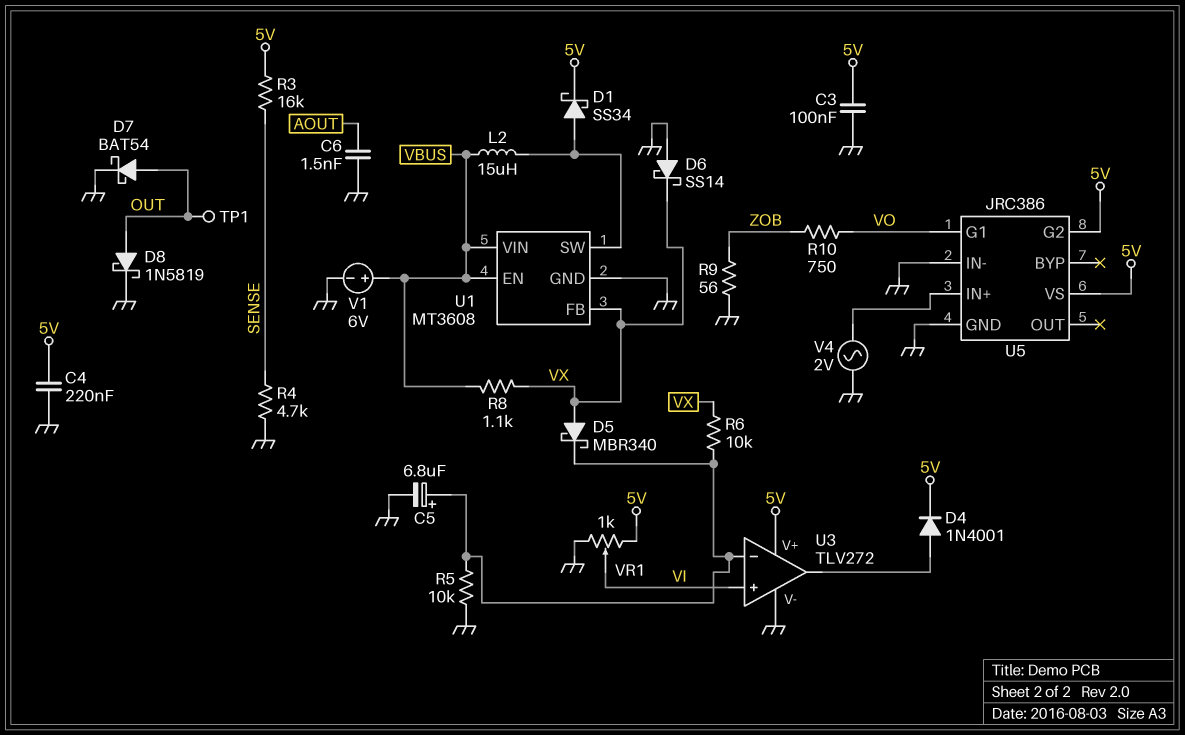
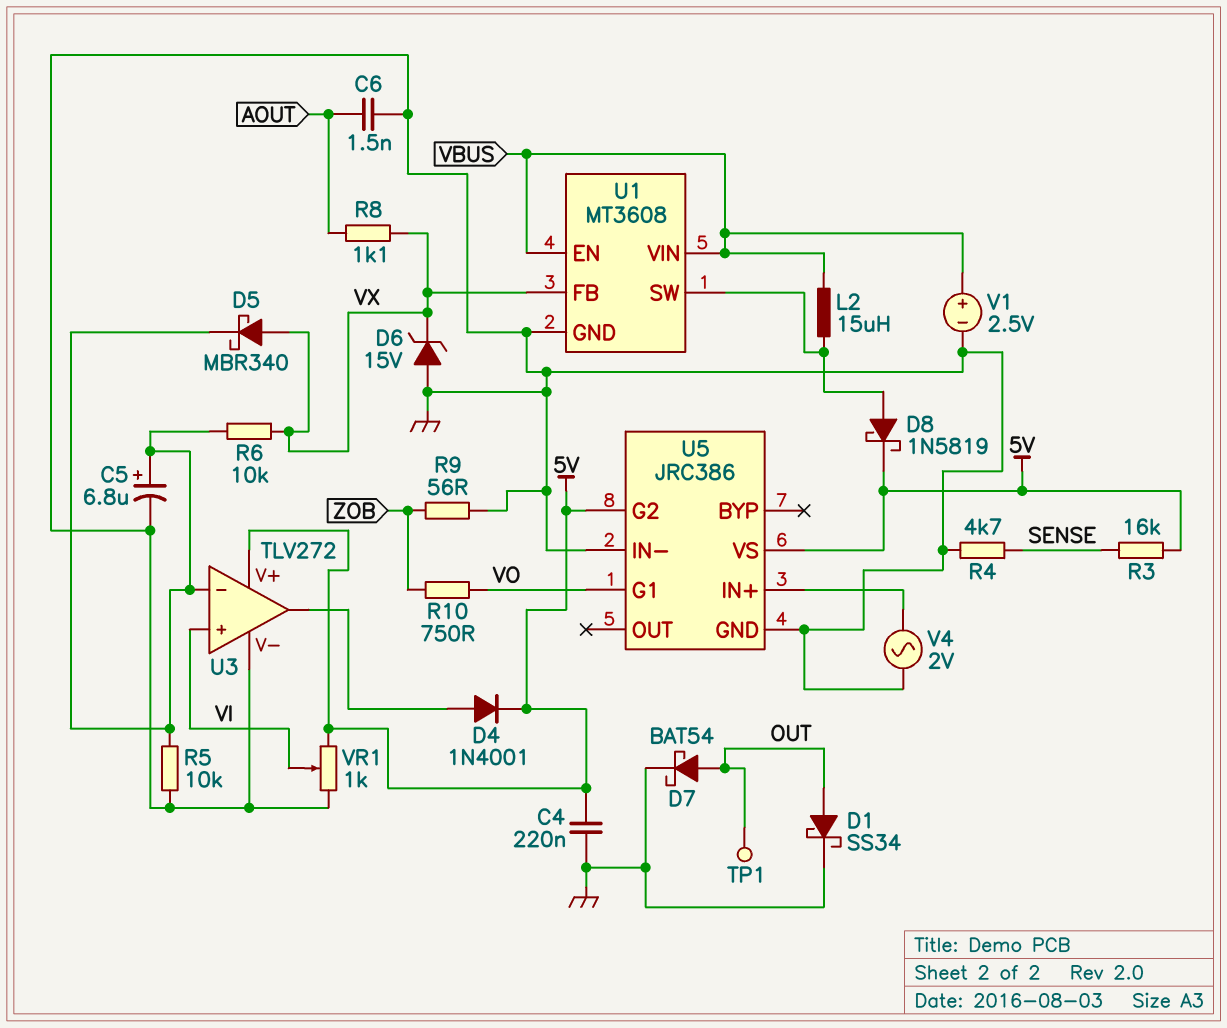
C3: 100nF (5V, GND) -> none
D1: schottky SS34 (A U1/SW, K 5V) -> schottky SS34 (A OUT, K GND)
D6: schottky SS14 (A GND, K VX) -> zener 15V (A GND, K VX)
D8: schottky 1N5819 (A OUT, K GND) -> schottky 1N5819 (A U1/SW, K 5V)
R8: 1.1k (VBUS, VX) -> 1.1k (AOUT, VX)
V1: 6V (plus VBUS, minus GND) -> 2.5V (plus VBUS, minus GND)

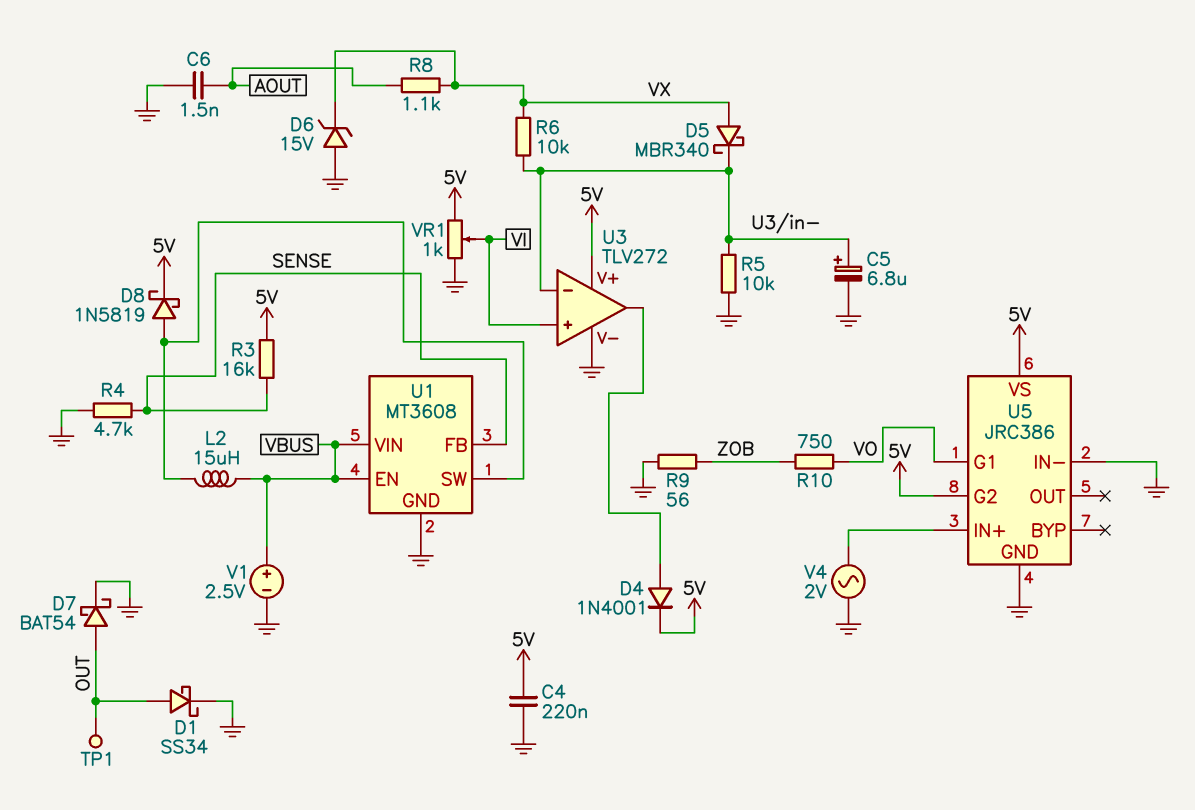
U1 pin FB: VX -> SENSE

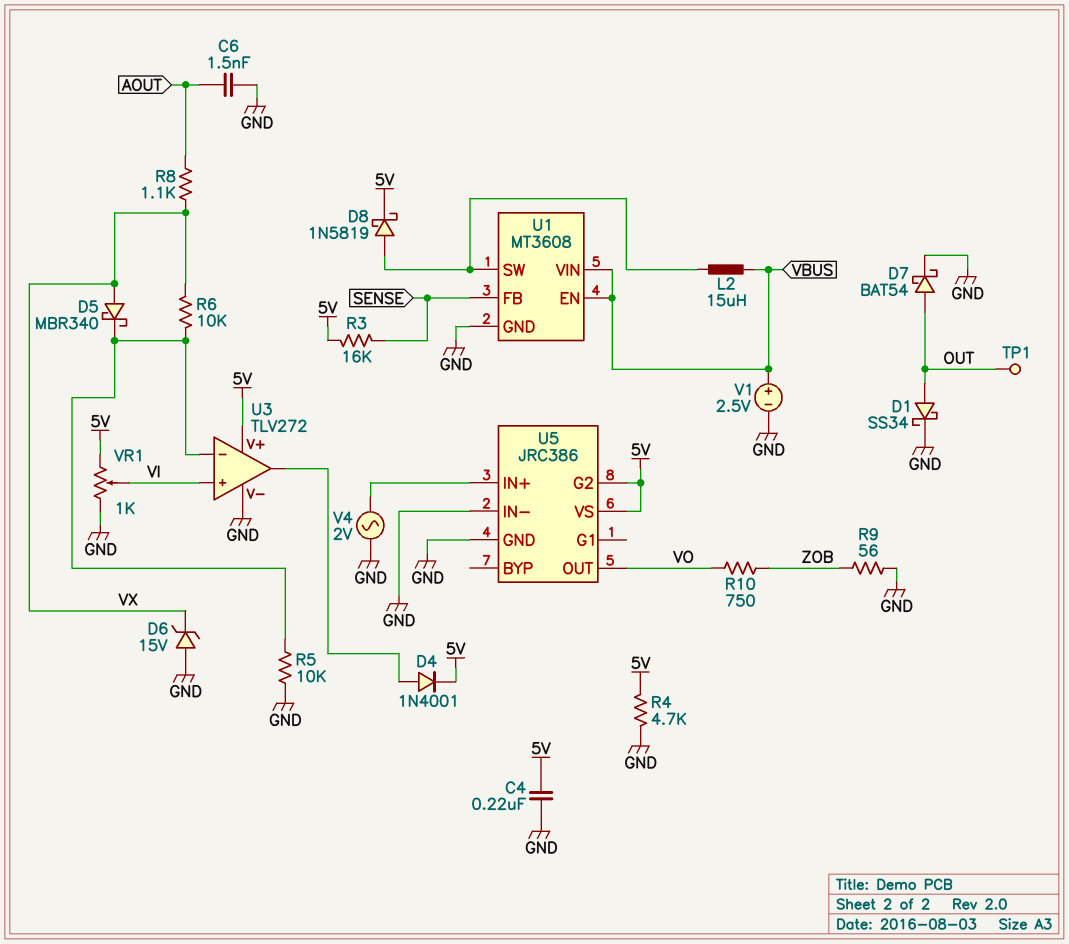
C5: 6.8uF (plus U3/in-, minus GND) -> none
R4: 4.7k (GND, SENSE) -> 4.7k (5V, GND)
U5 pin G1: VO -> none
U5 pin OUT: none -> VO

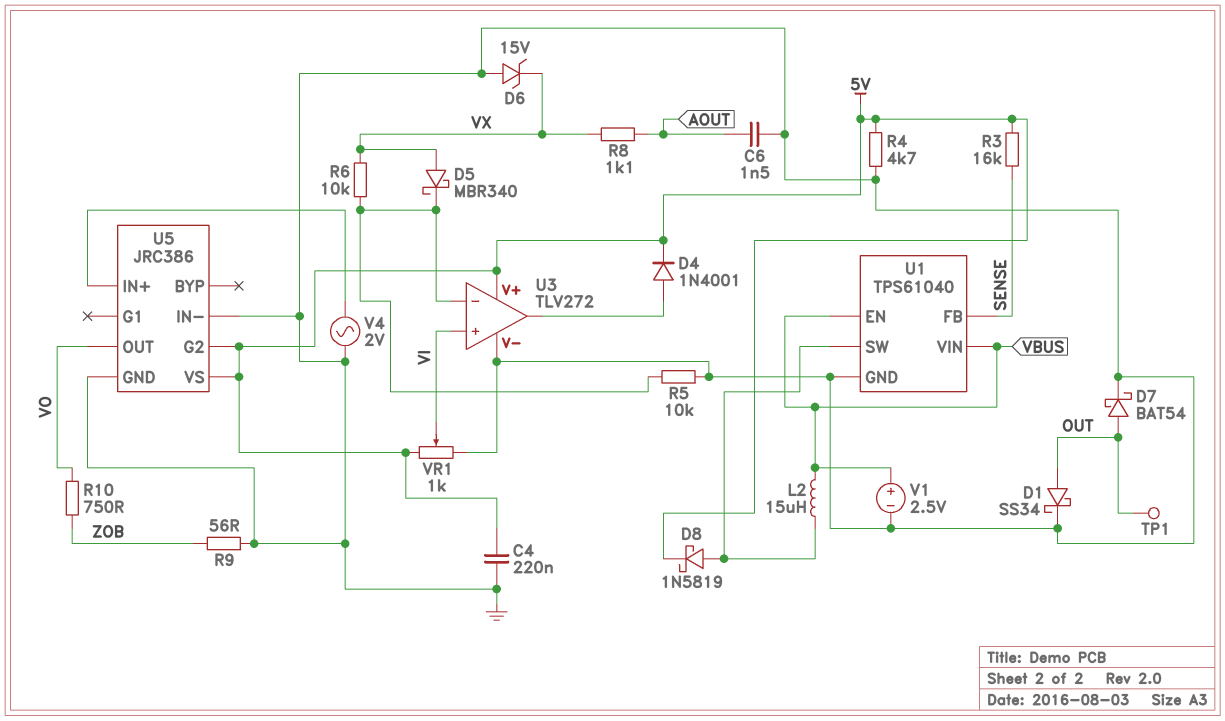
U1: MT3608 -> TPS61040

